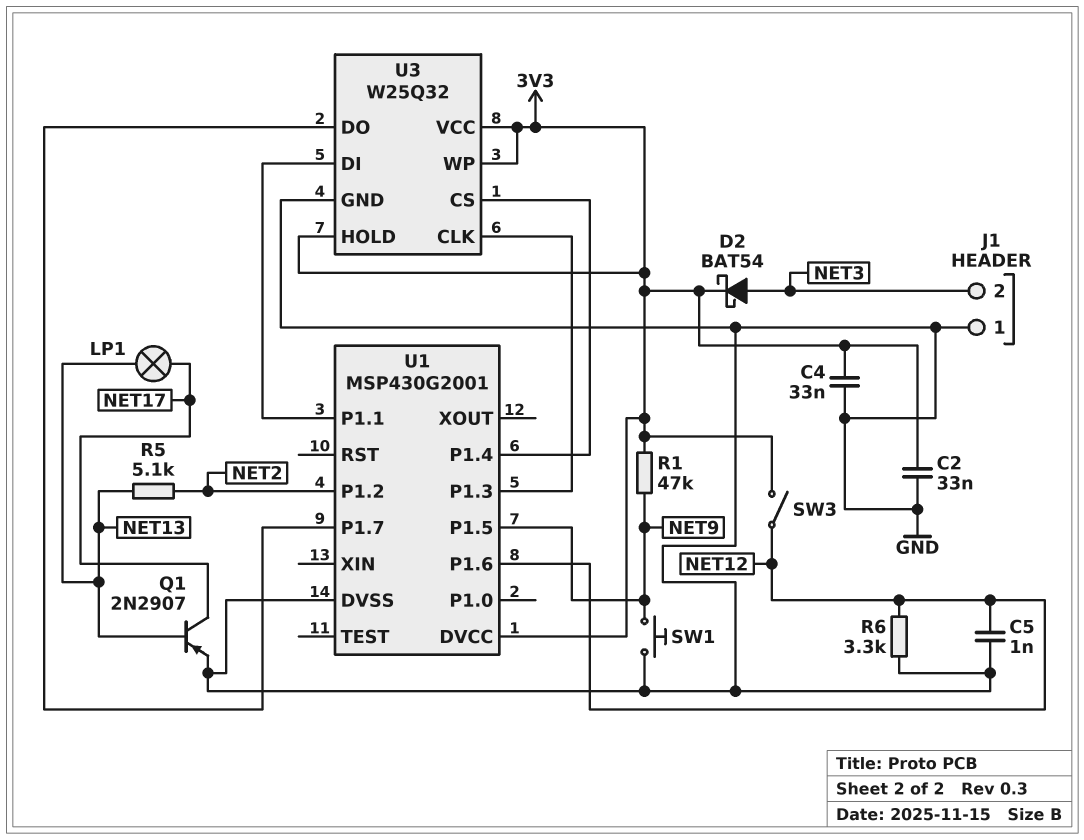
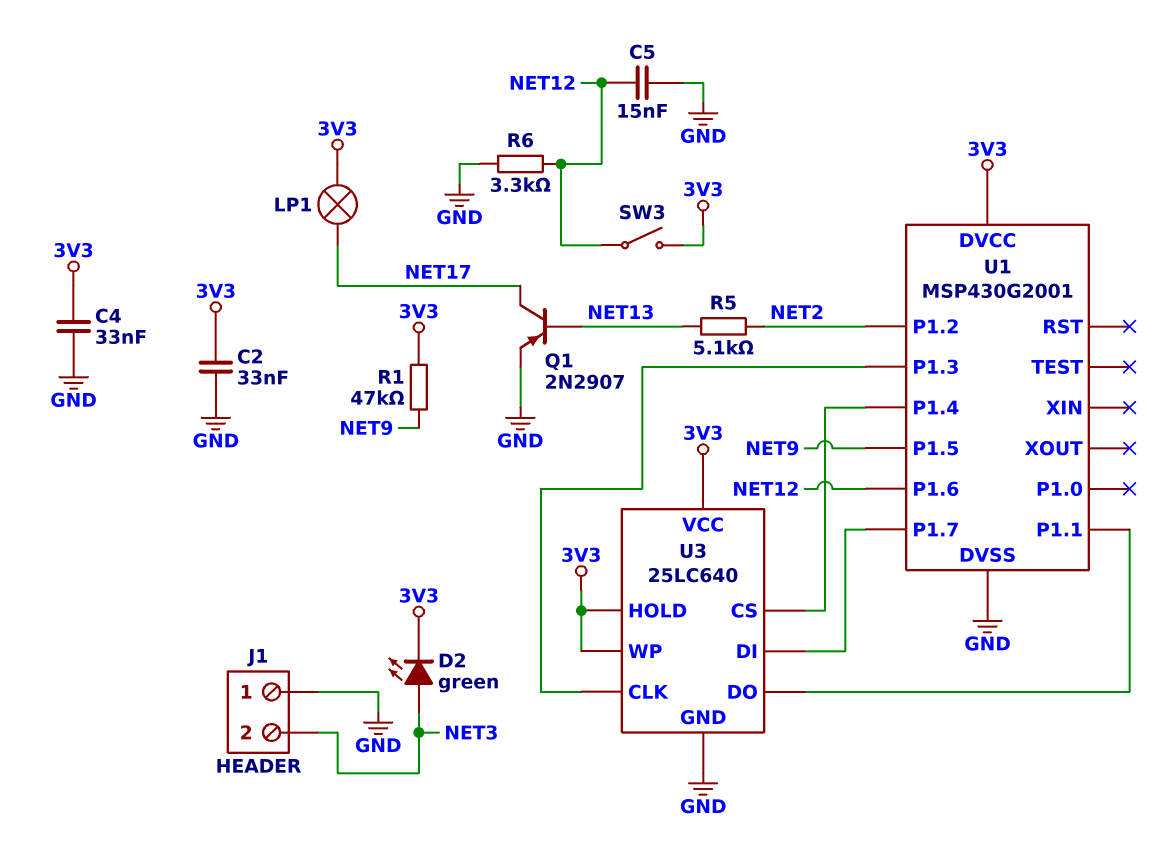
C5: 1nF (GND, NET12) -> 15nF (GND, NET12)
D2: schottky BAT54 (A NET3, K 3V3) -> LED green (A NET3, K 3V3)
LP1: lamp (NET13, NET17) -> lamp (3V3, NET17)
SW1: button (GND, NET9) -> none
U3: W25Q32 -> 25LC640
U3 pin DI: U1/P1.1 -> U1/P1.7
U3 pin DO: U1/P1.7 -> U1/P1.1

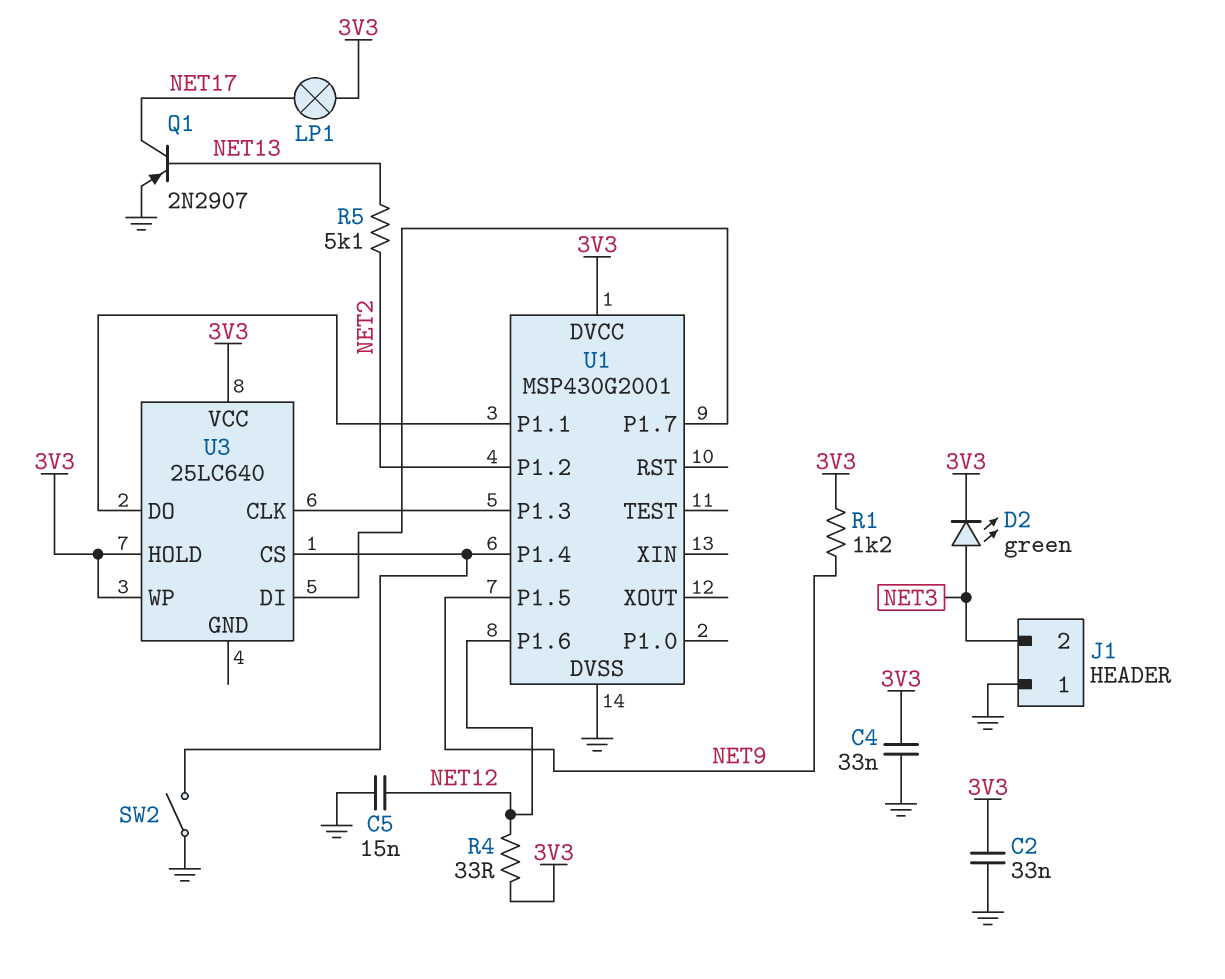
R1: 47k (3V3, NET9) -> 1.2k (3V3, NET9)
R4: none -> 33 (3V3, NET12)
R6: 3.3k (GND, NET12) -> none
SW2: none -> switch (GND, U1/P1.4)
SW3: switch (3V3, NET12) -> none
U3 pin GND: GND -> none

